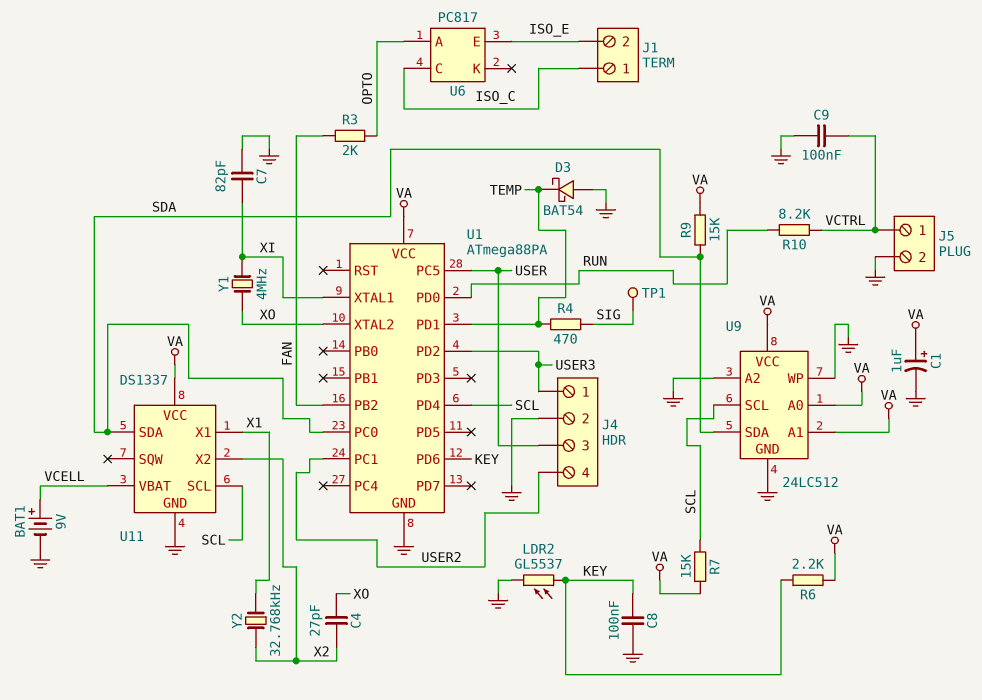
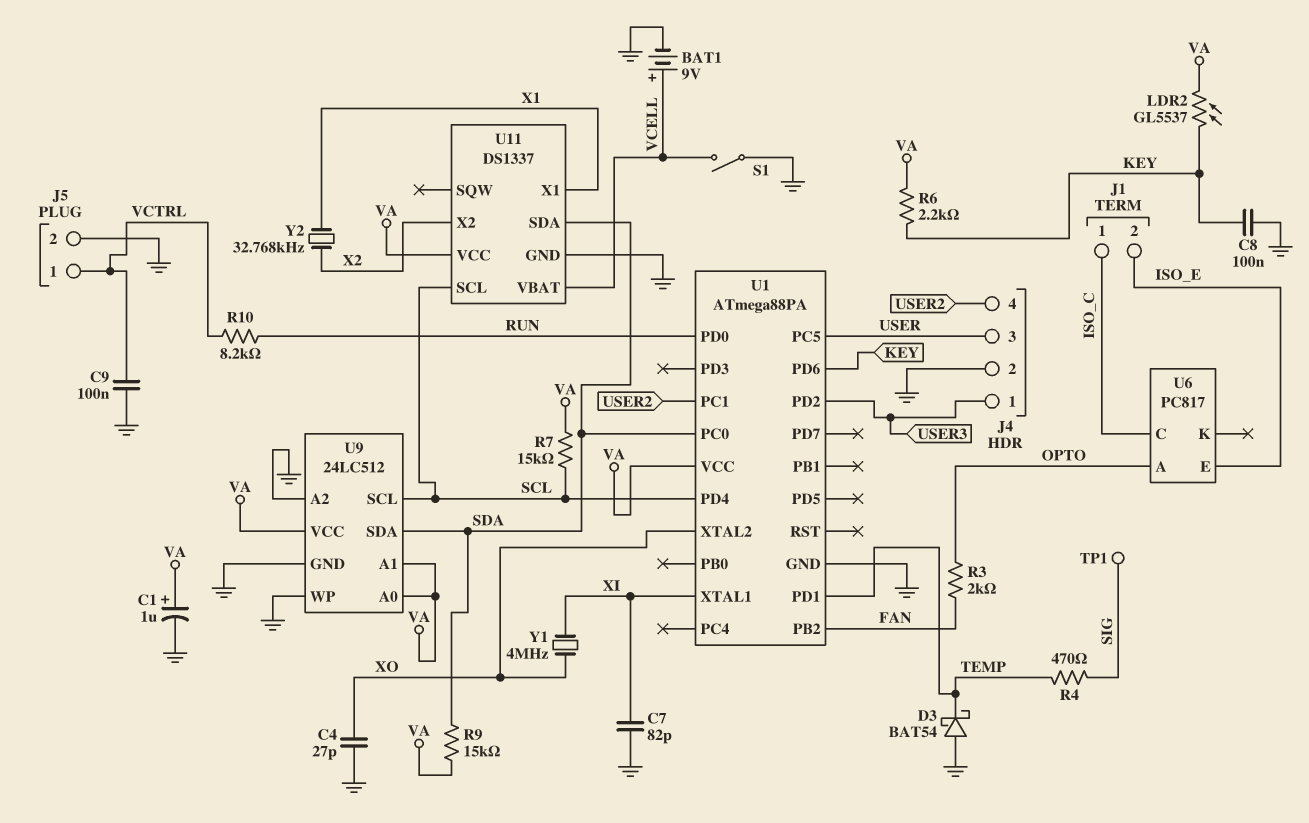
C4: 27pF (X2, XO) -> 27pF (GND, XO)
LDR2: GL5537 (GND, KEY) -> GL5537 (KEY, VA)
S1: none -> switch (GND, VCELL)

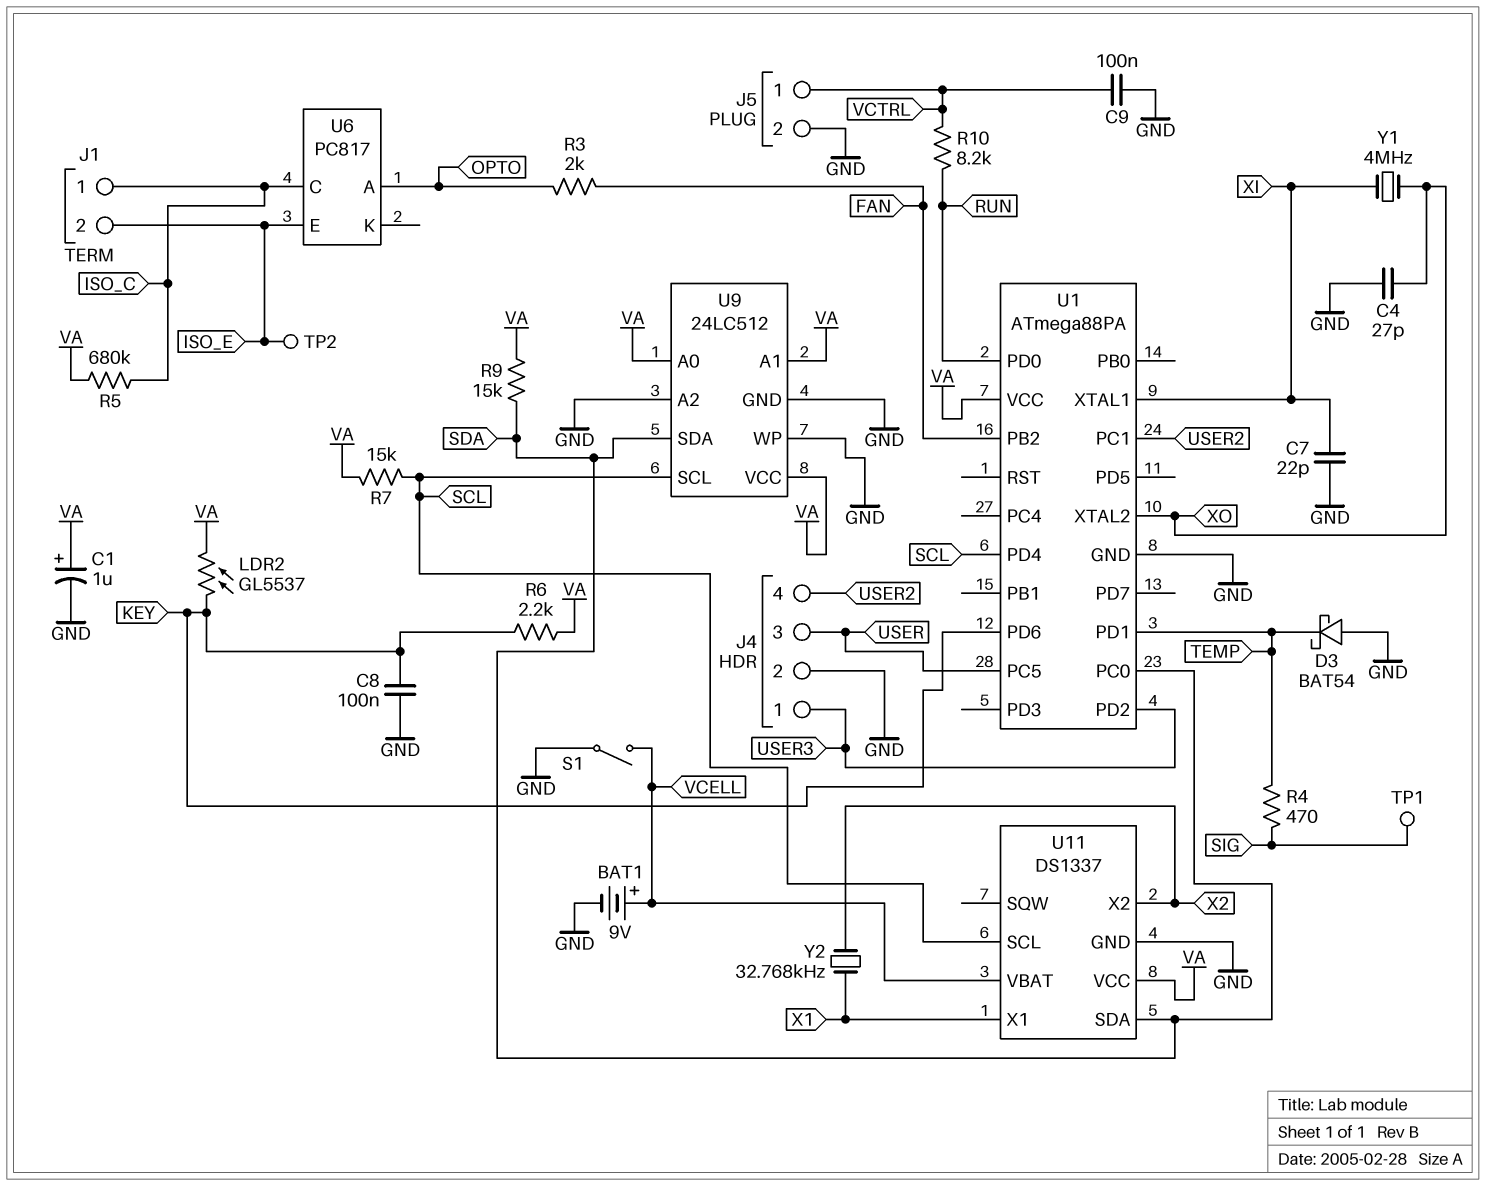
C7: 82pF (GND, XI) -> 22pF (GND, XI)
R5: none -> 680k (ISO_C, VA)
TP2: none -> test point (ISO_E)

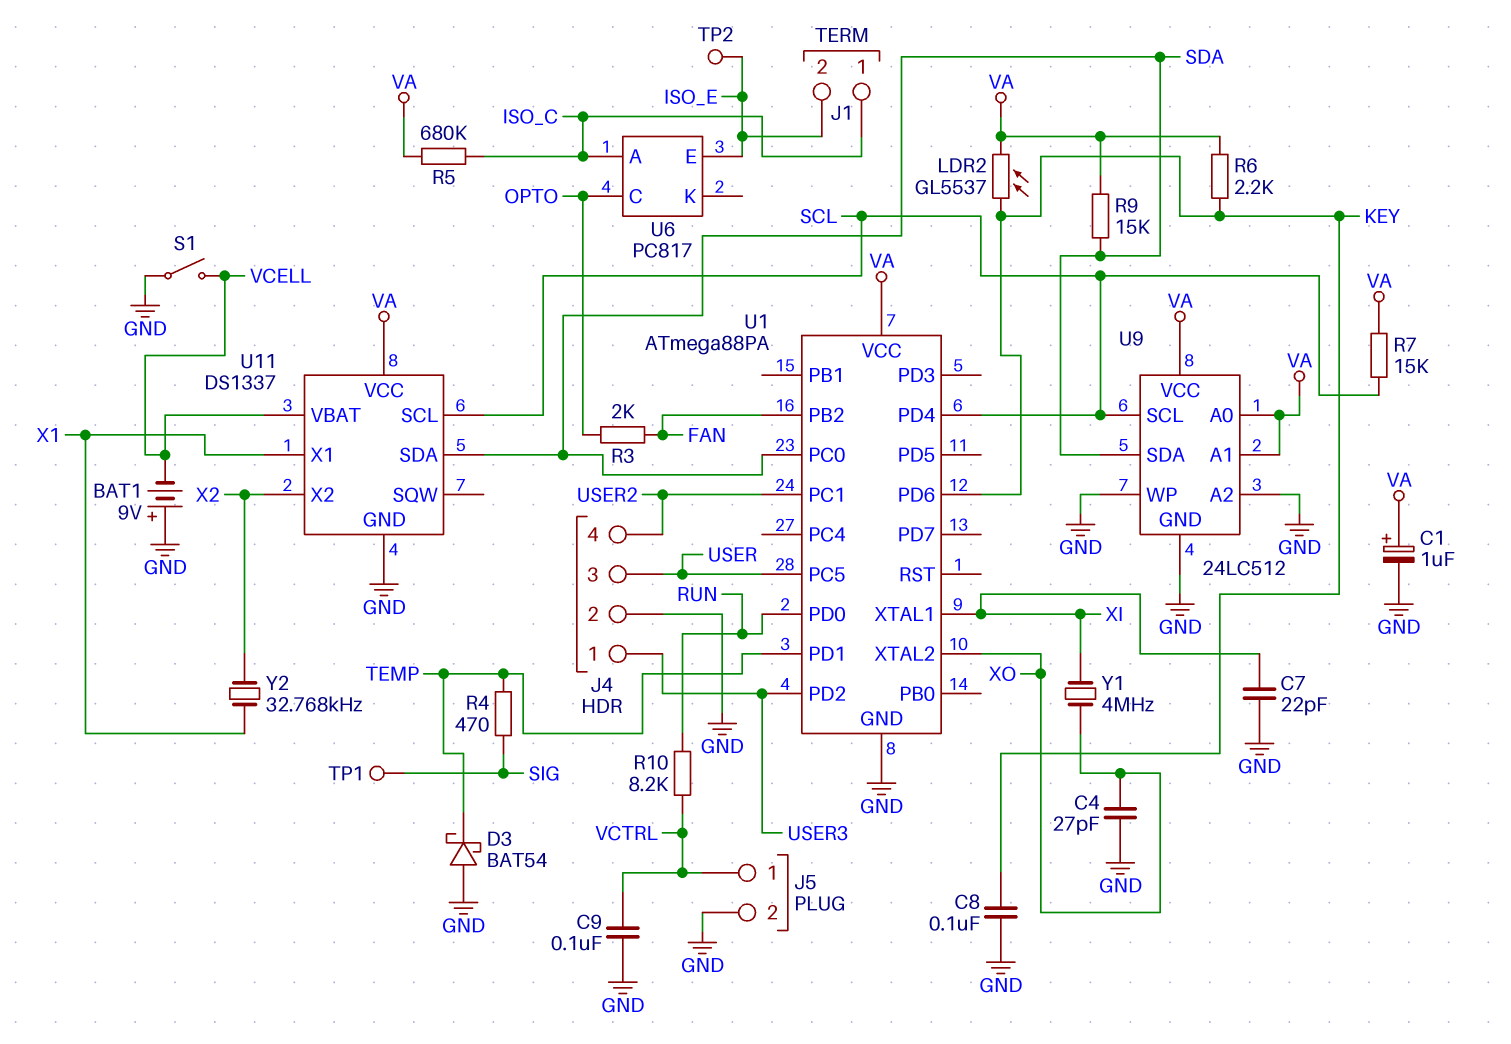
BAT1: 9V (plus VCELL, minus GND) -> 9V (plus GND, minus VCELL)
U6 pin A: OPTO -> ISO_C
U6 pin C: ISO_C -> OPTO

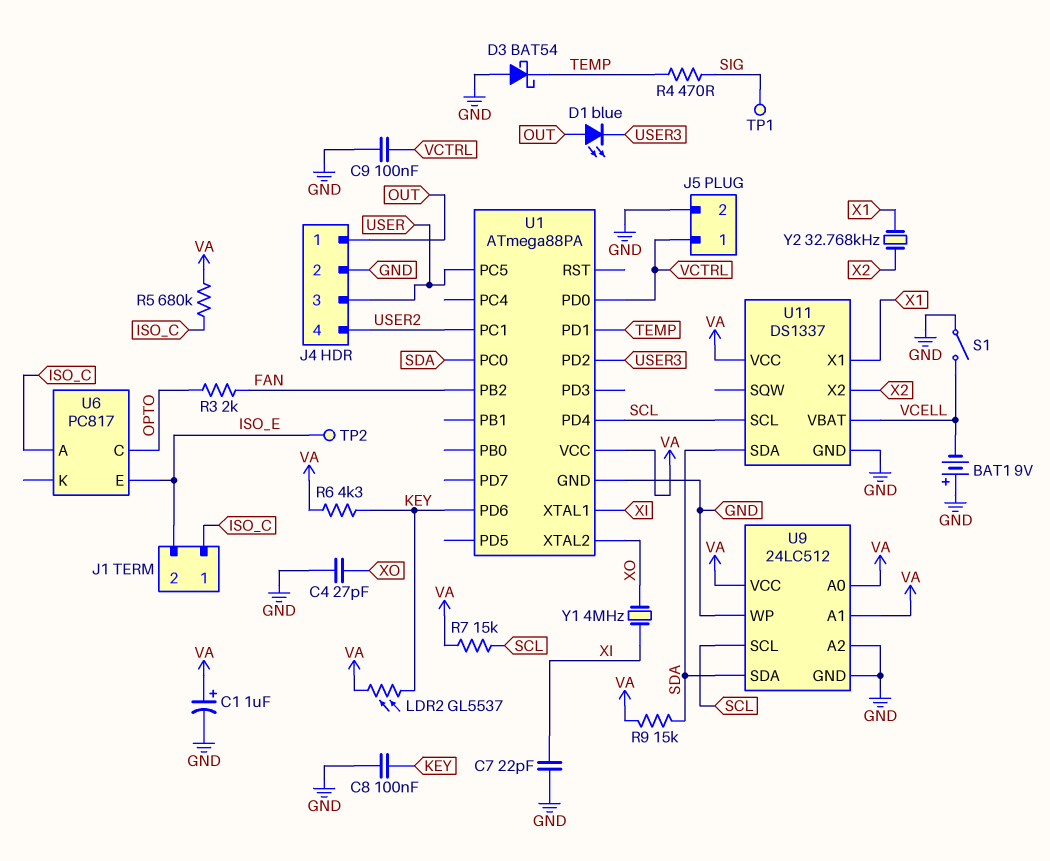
D1: none -> LED blue (A OUT, K USER3)
J4 pin 1: USER3 -> OUT
R6: 2.2k (KEY, VA) -> 4.3k (KEY, VA)
R10: 8.2k (RUN, VCTRL) -> none
U1 pin PD0: RUN -> VCTRL

